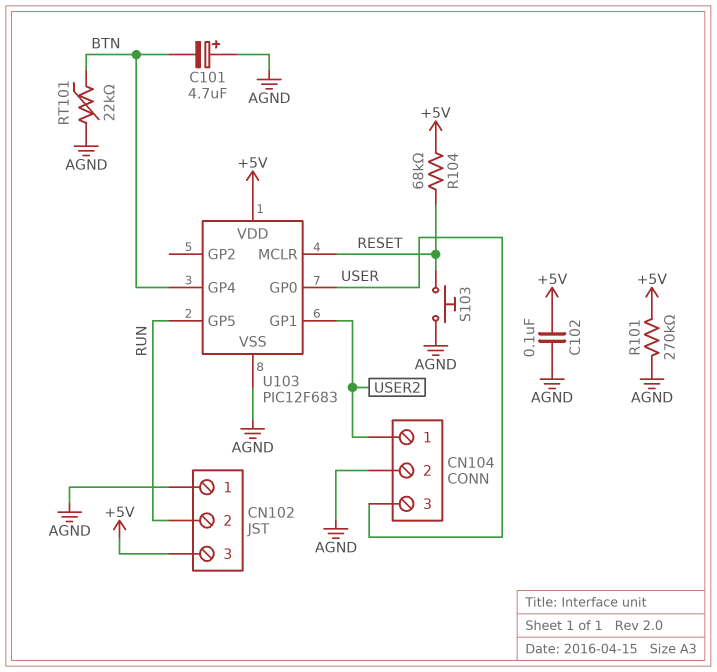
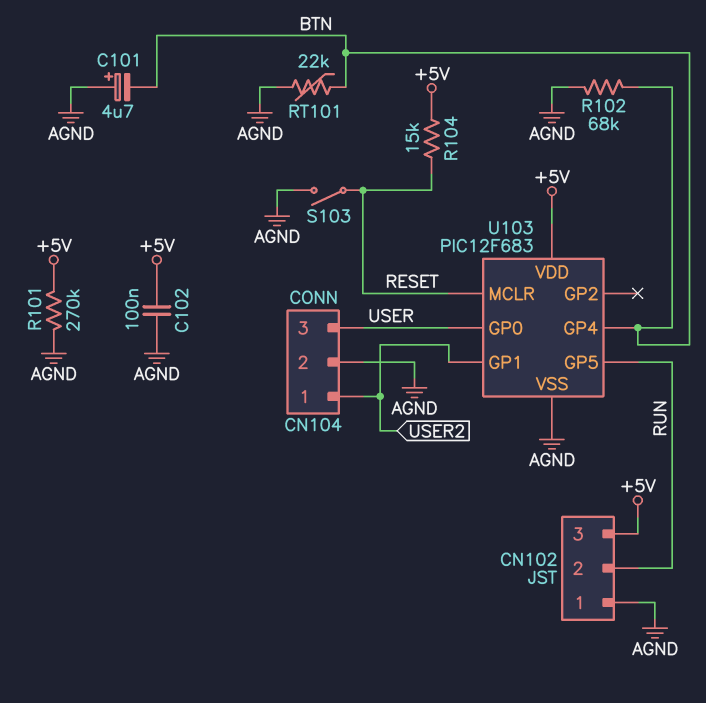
R102: none -> 68k (AGND, BTN)
R104: 68k (+5V, RESET) -> 15k (+5V, RESET)
S103: button (AGND, RESET) -> switch (AGND, RESET)

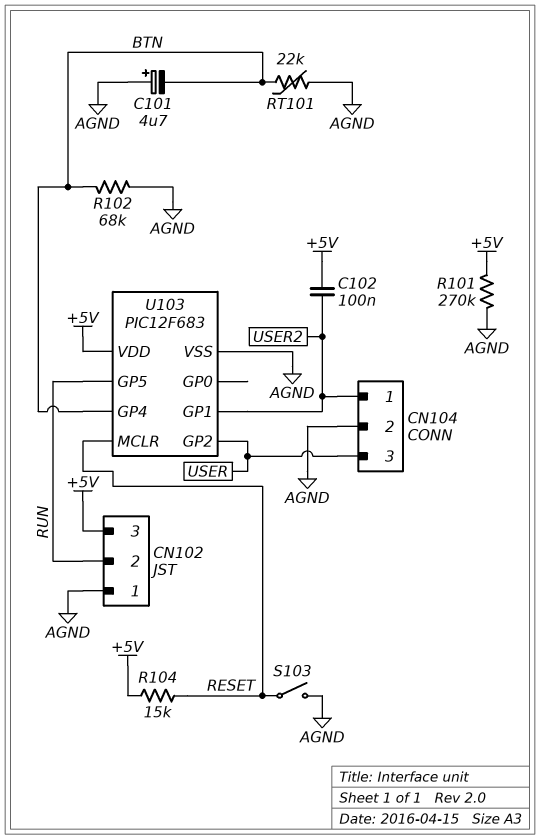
C102: 100nF (+5V, AGND) -> 100nF (+5V, USER2)
U103 pin GP0: USER -> none
U103 pin GP2: none -> USER

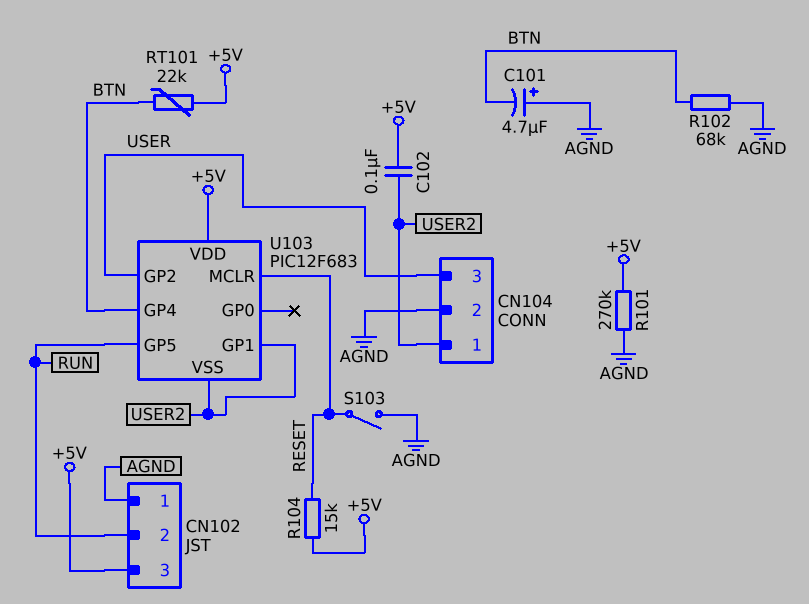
RT101: 22k (AGND, BTN) -> 22k (+5V, BTN)
U103 pin VSS: AGND -> USER2

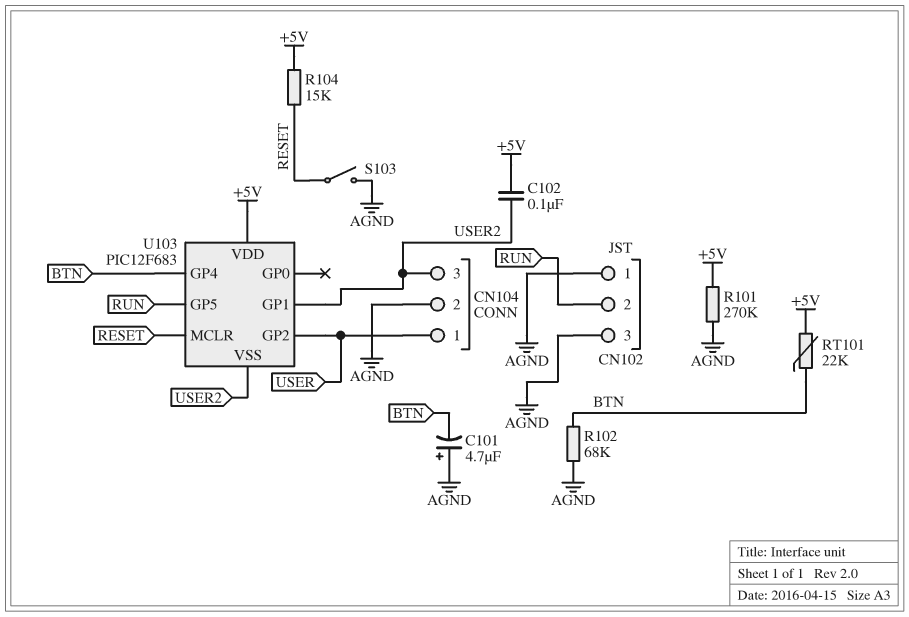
CN102 pin 3: +5V -> AGND
CN104 pin 1: USER2 -> USER
CN104 pin 3: USER -> USER2

